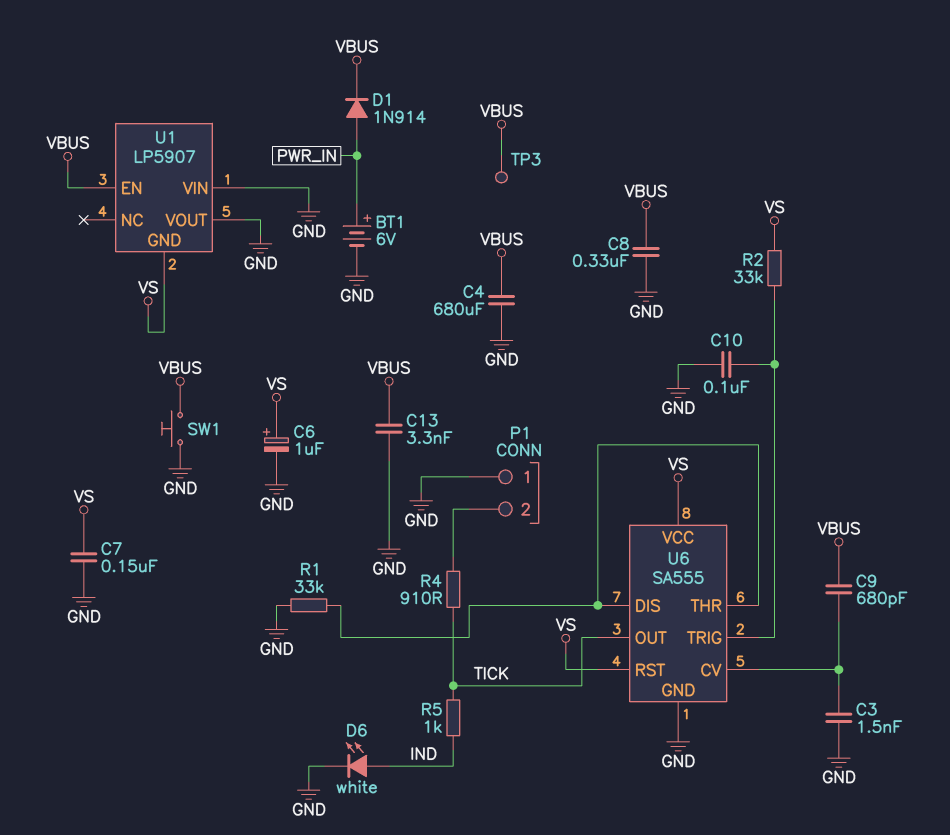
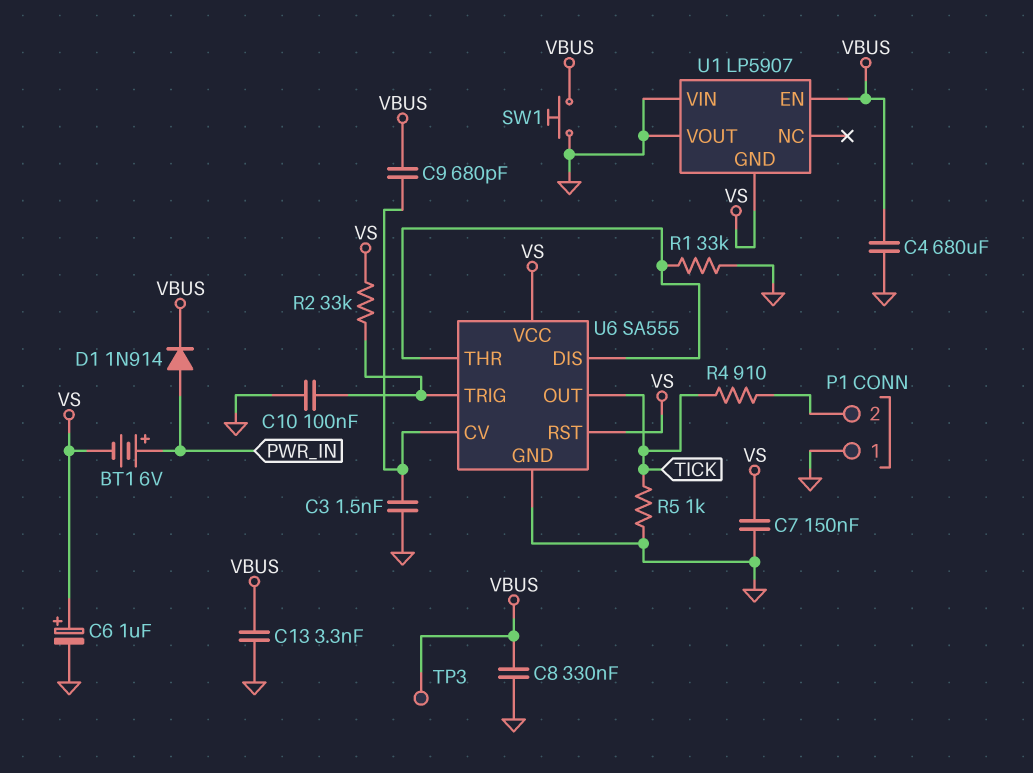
BT1: 6V (plus PWR_IN, minus GND) -> 6V (plus PWR_IN, minus VS)
D6: LED white (A IND, K GND) -> none
R5: 1k (IND, TICK) -> 1k (GND, TICK)

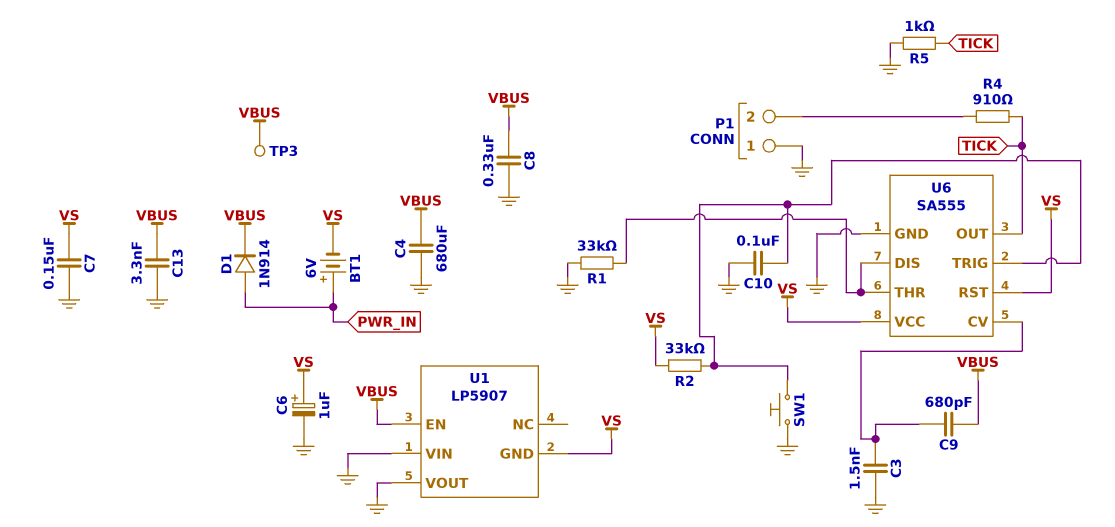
SW1: button (GND, VBUS) -> button (GND, U6/TRIG)

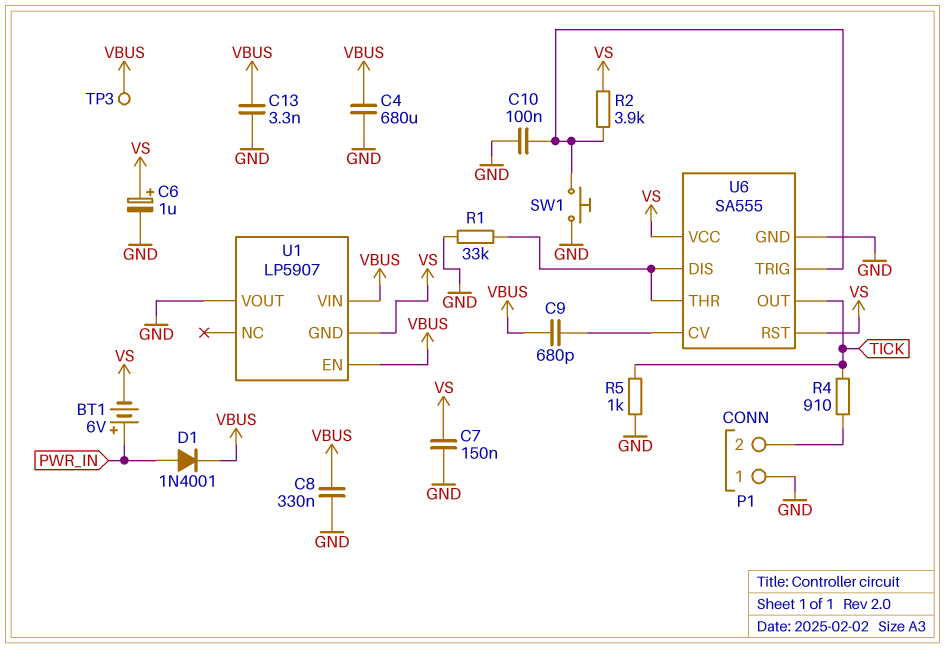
C3: 1.5nF (GND, U6/CV) -> none
D1: diode 1N914 (A PWR_IN, K VBUS) -> diode 1N4001 (A PWR_IN, K VBUS)
R2: 33k (U6/TRIG, VS) -> 3.9k (U6/TRIG, VS)
U1 pin VIN: GND -> VBUS

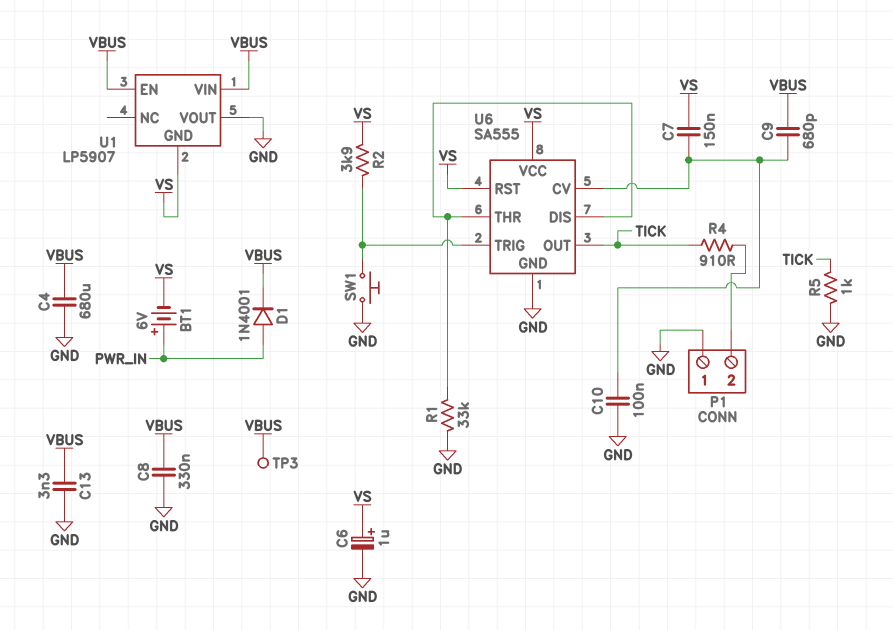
C7: 150nF (GND, VS) -> 150nF (U6/CV, VS)
C10: 100nF (GND, U6/TRIG) -> 100nF (GND, U6/CV)

